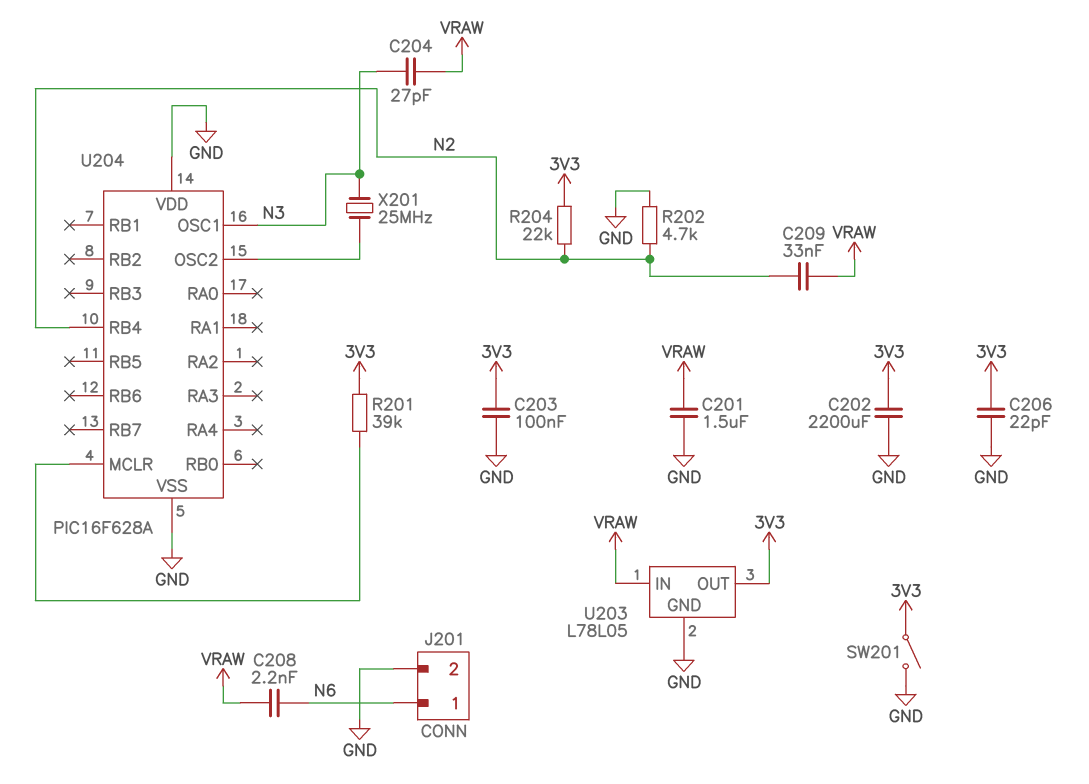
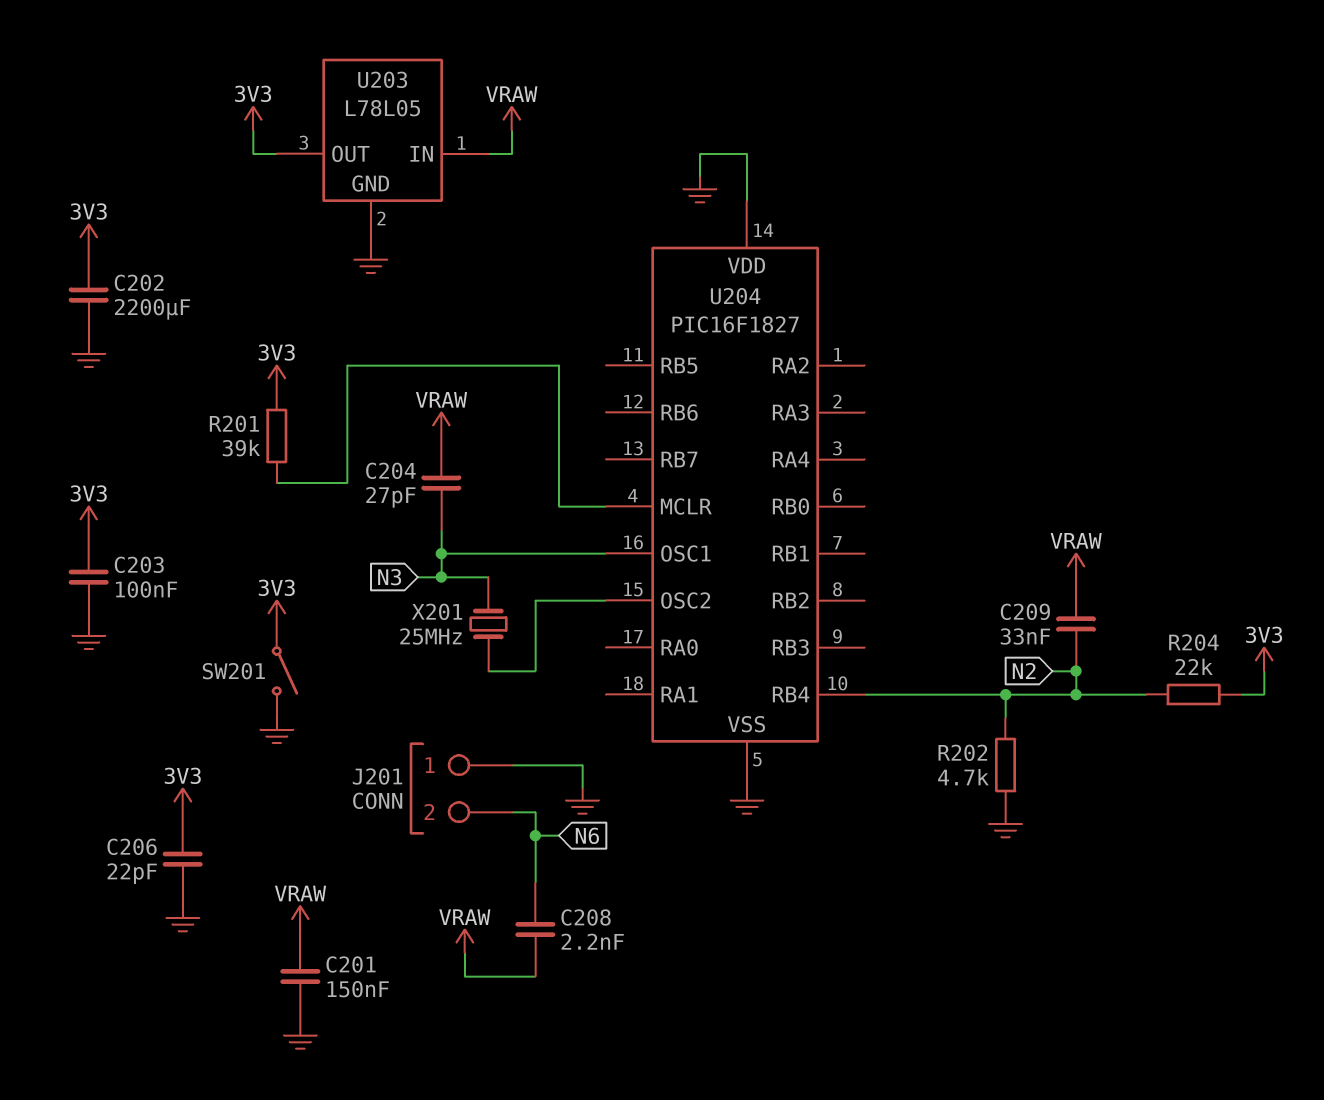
C201: 1.5uF (GND, VRAW) -> 150nF (GND, VRAW)
J201 pin 1: N6 -> GND
J201 pin 2: GND -> N6
U204: PIC16F628A -> PIC16F1827

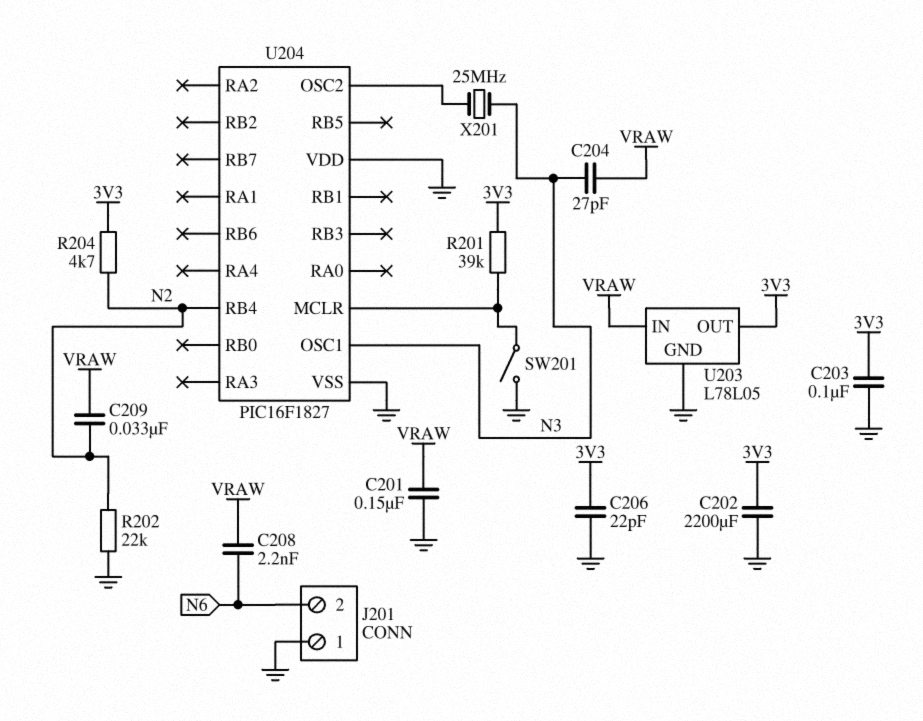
R202: 4.7k (GND, N2) -> 22k (GND, N2)
R204: 22k (3V3, N2) -> 4.7k (3V3, N2)
SW201: switch (3V3, GND) -> switch (GND, U204/MCLR)

